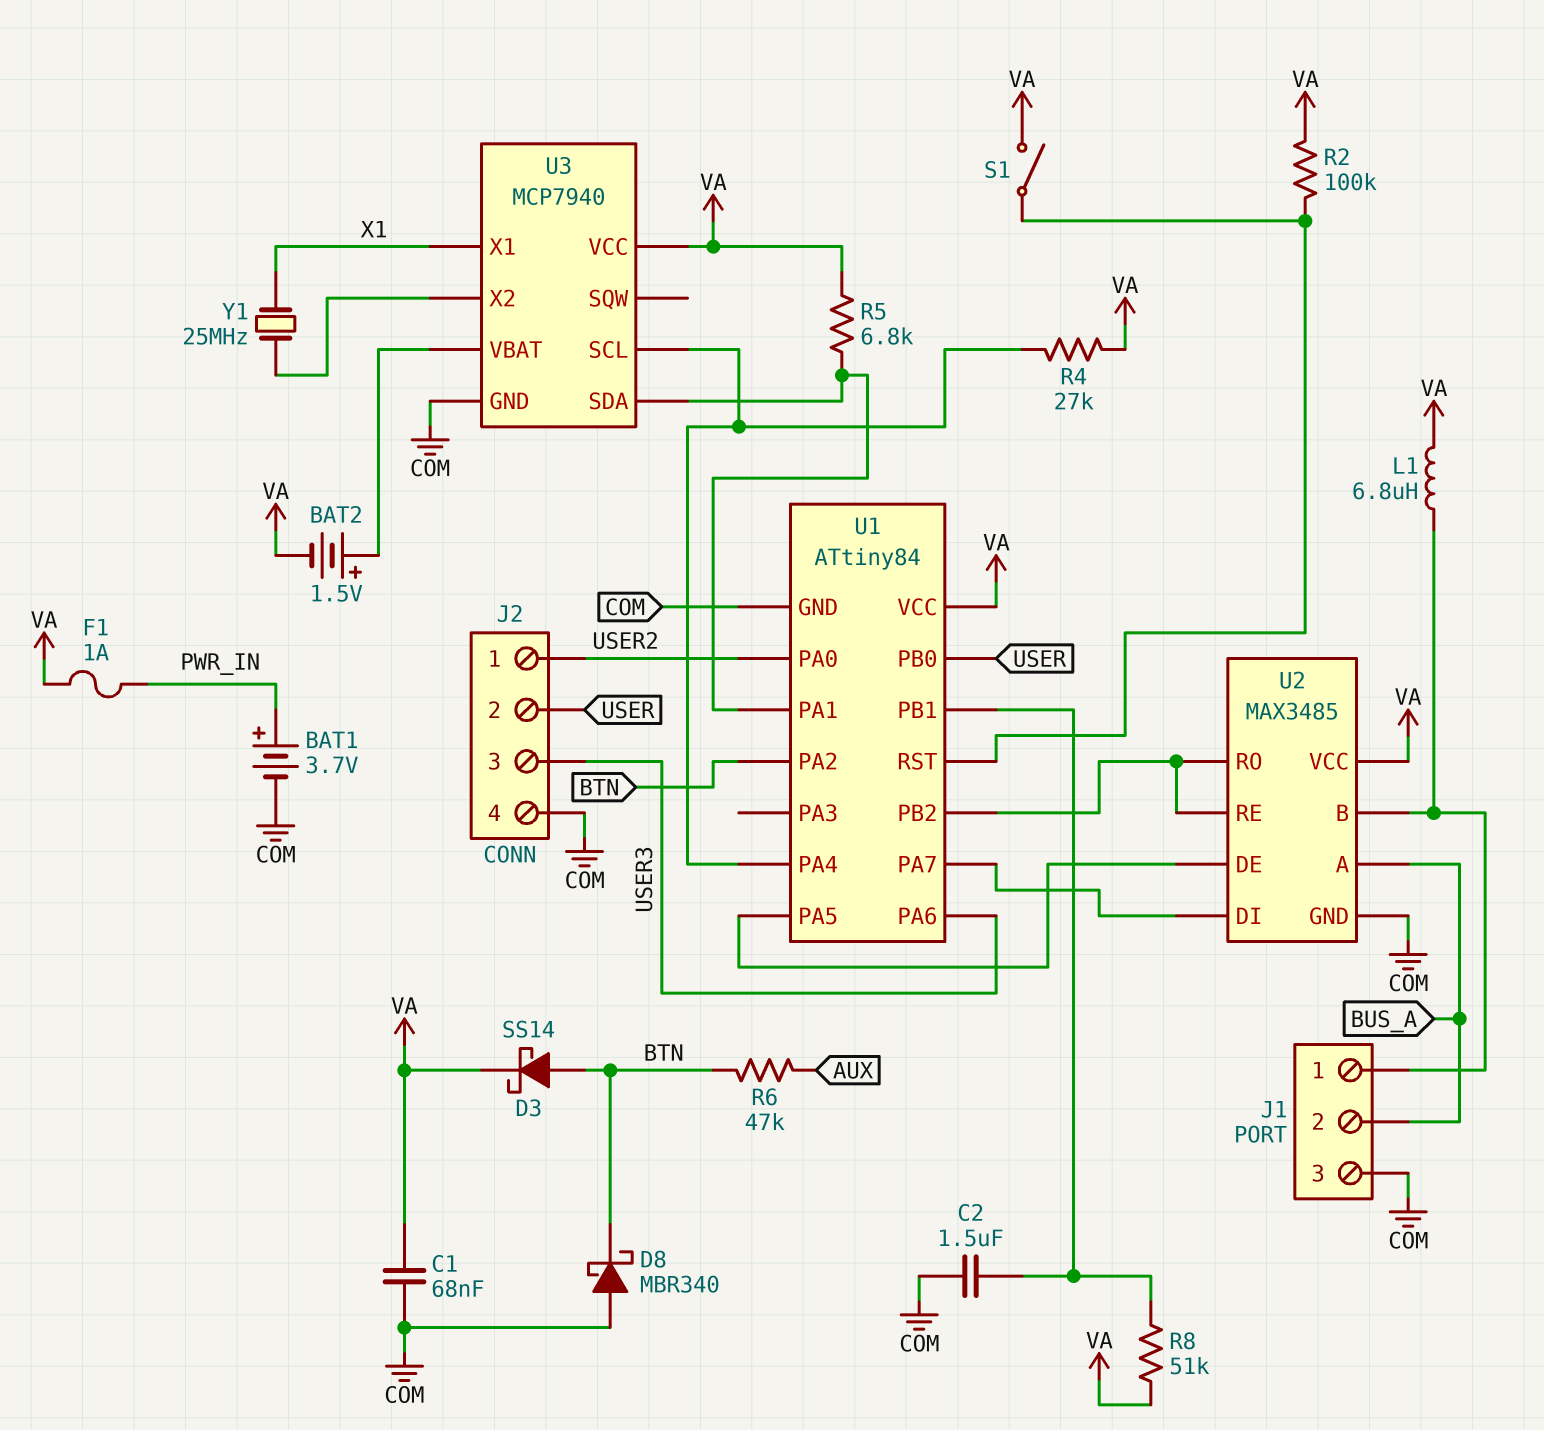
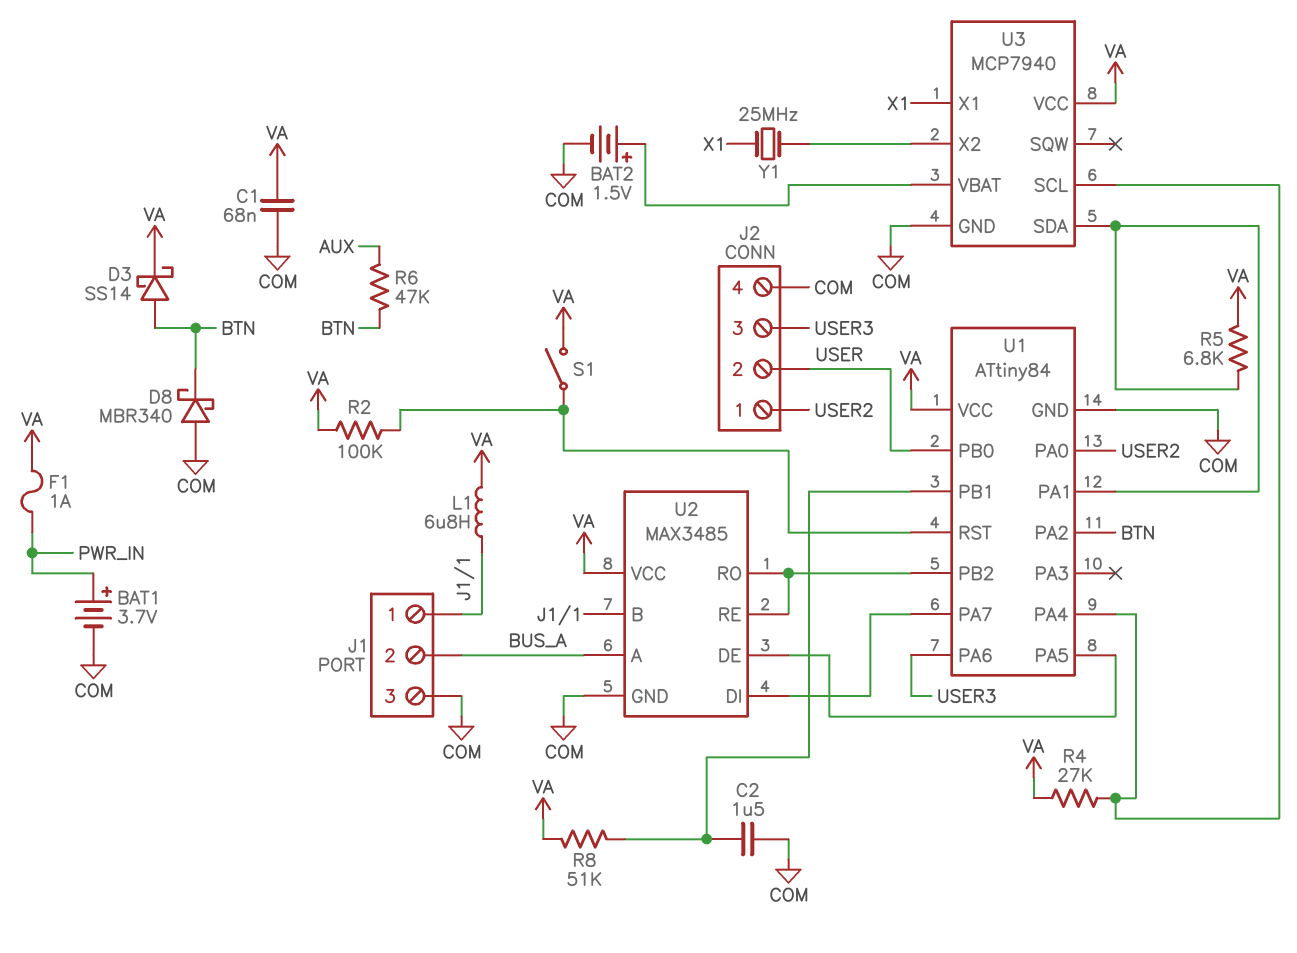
BAT2: 1.5V (plus U3/VBAT, minus VA) -> 1.5V (plus U3/VBAT, minus COM)

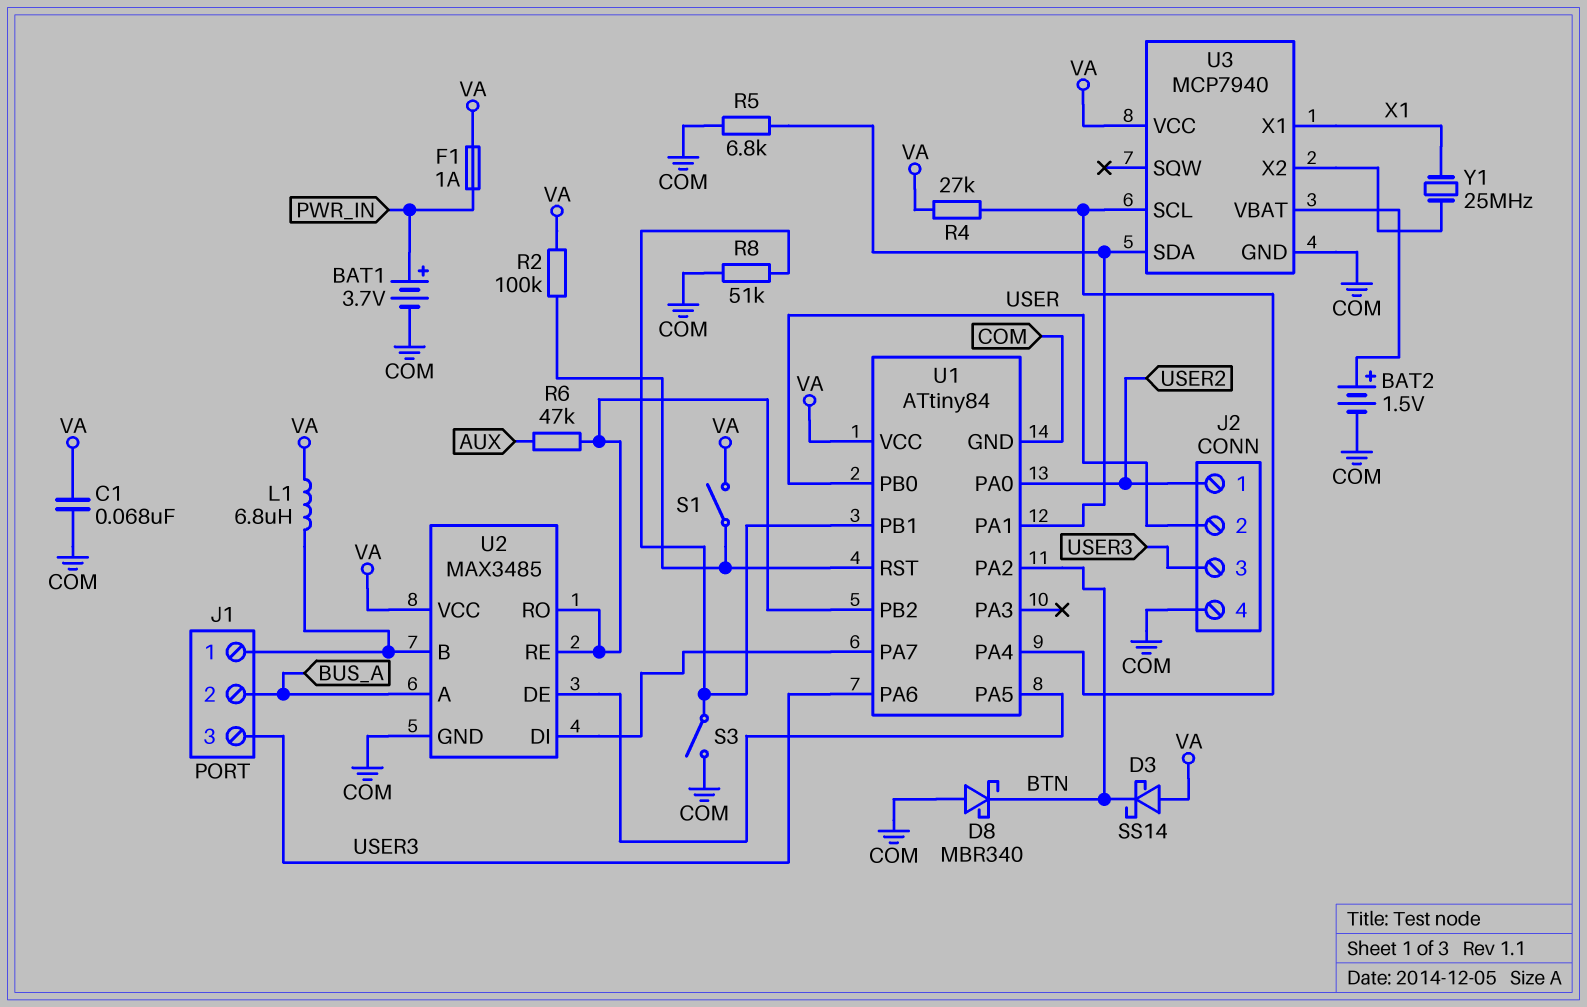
C2: 1.5uF (COM, U1/PB1) -> none
D3: schottky SS14 (A BTN, K VA) -> schottky SS14 (A VA, K BTN)
J1 pin 3: COM -> USER3
R5: 6.8k (U1/PA1, VA) -> 6.8k (COM, U1/PA1)
R6: 47k (AUX, BTN) -> 47k (AUX, U1/PB2)
R8: 51k (U1/PB1, VA) -> 51k (COM, U1/PB1)
S3: none -> switch (COM, U1/PB1)

